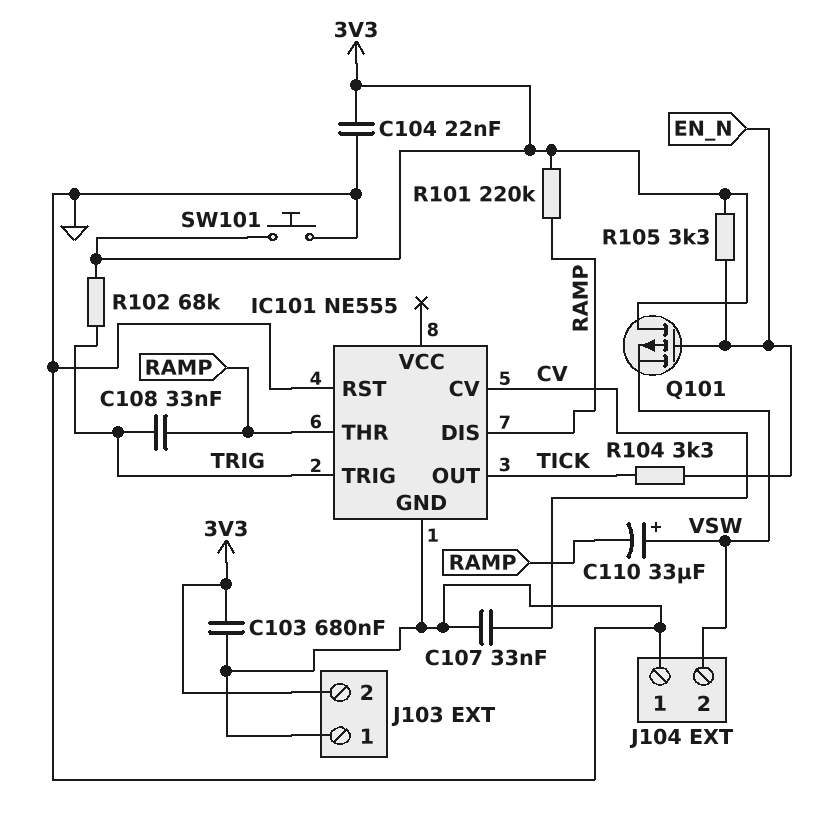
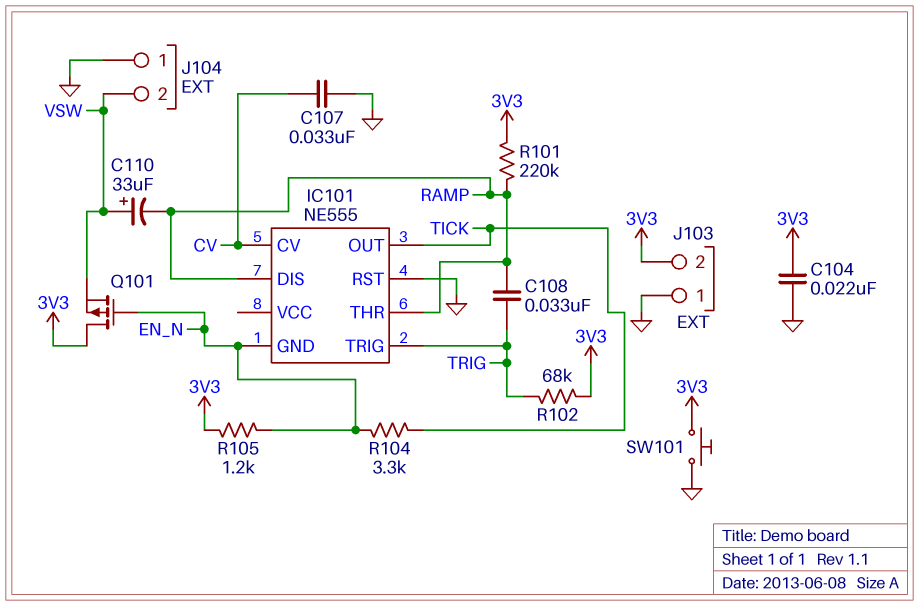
C103: 680nF (3V3, GND) -> none
IC101 pin GND: GND -> EN_N
R105: 3.3k (3V3, EN_N) -> 1.2k (3V3, EN_N)

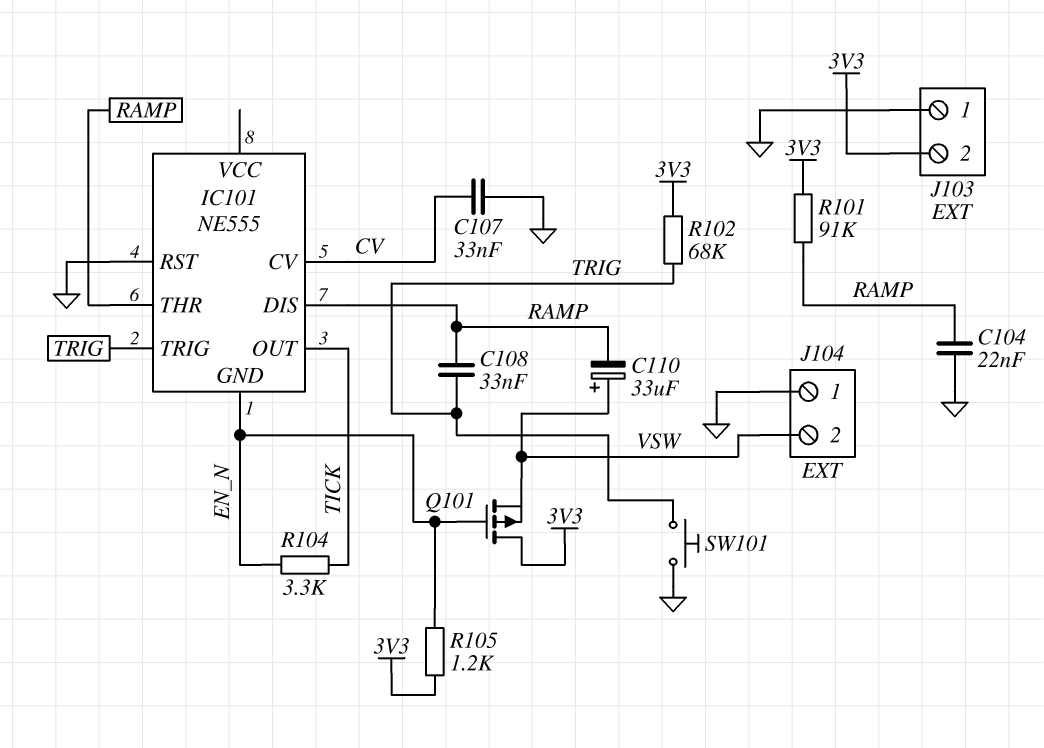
C104: 22nF (3V3, GND) -> 22nF (GND, RAMP)
R101: 220k (3V3, RAMP) -> 91k (3V3, RAMP)
SW101: button (3V3, GND) -> button (GND, TRIG)

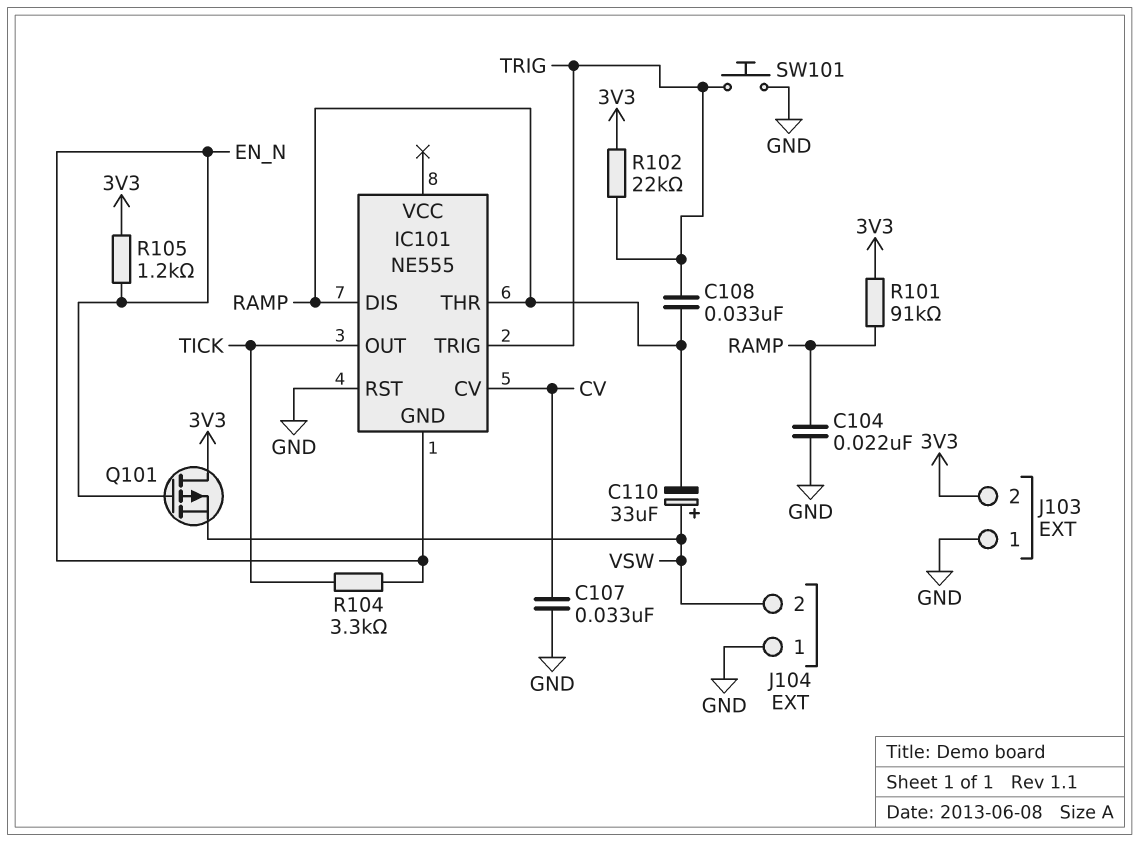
R102: 68k (3V3, TRIG) -> 22k (3V3, TRIG)

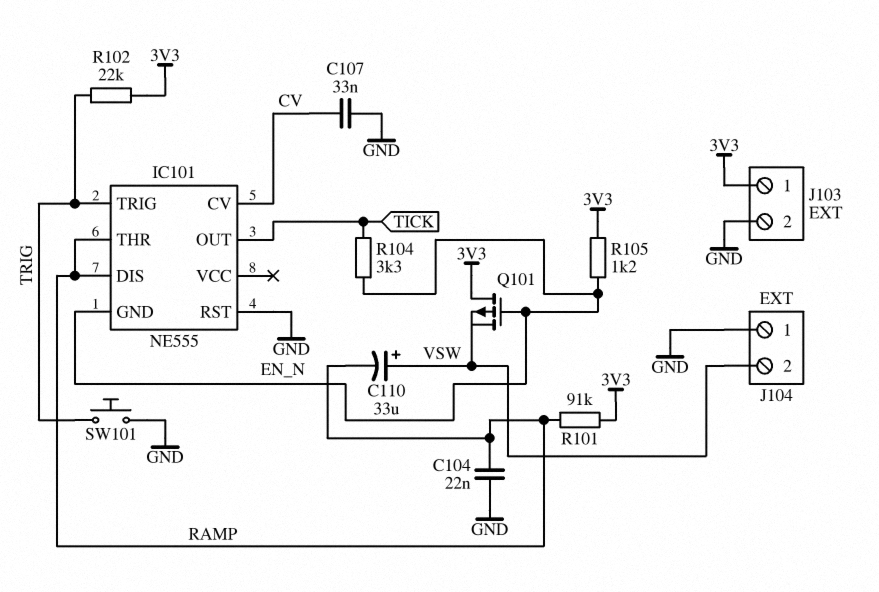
C108: 33nF (RAMP, TRIG) -> none
J103 pin 1: GND -> 3V3
J103 pin 2: 3V3 -> GND

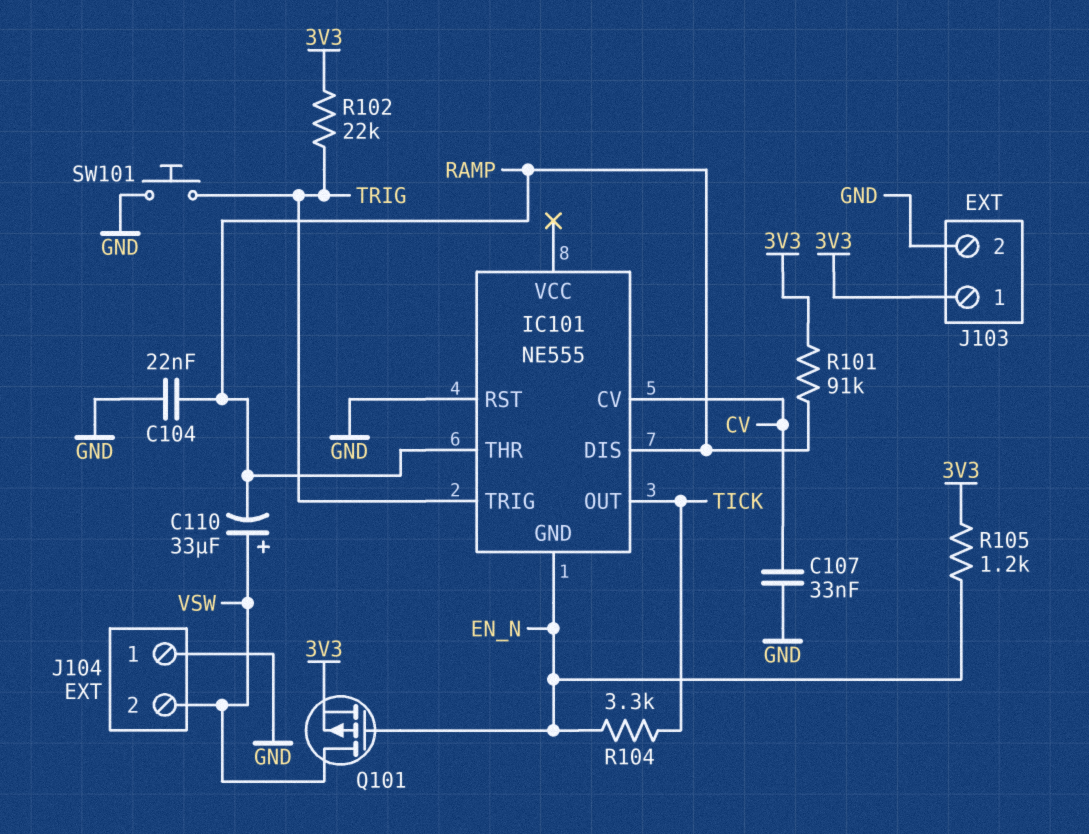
Q101: PMOS (G EN_N, D 3V3, S VSW) -> PMOS (G EN_N, D VSW, S 3V3)

